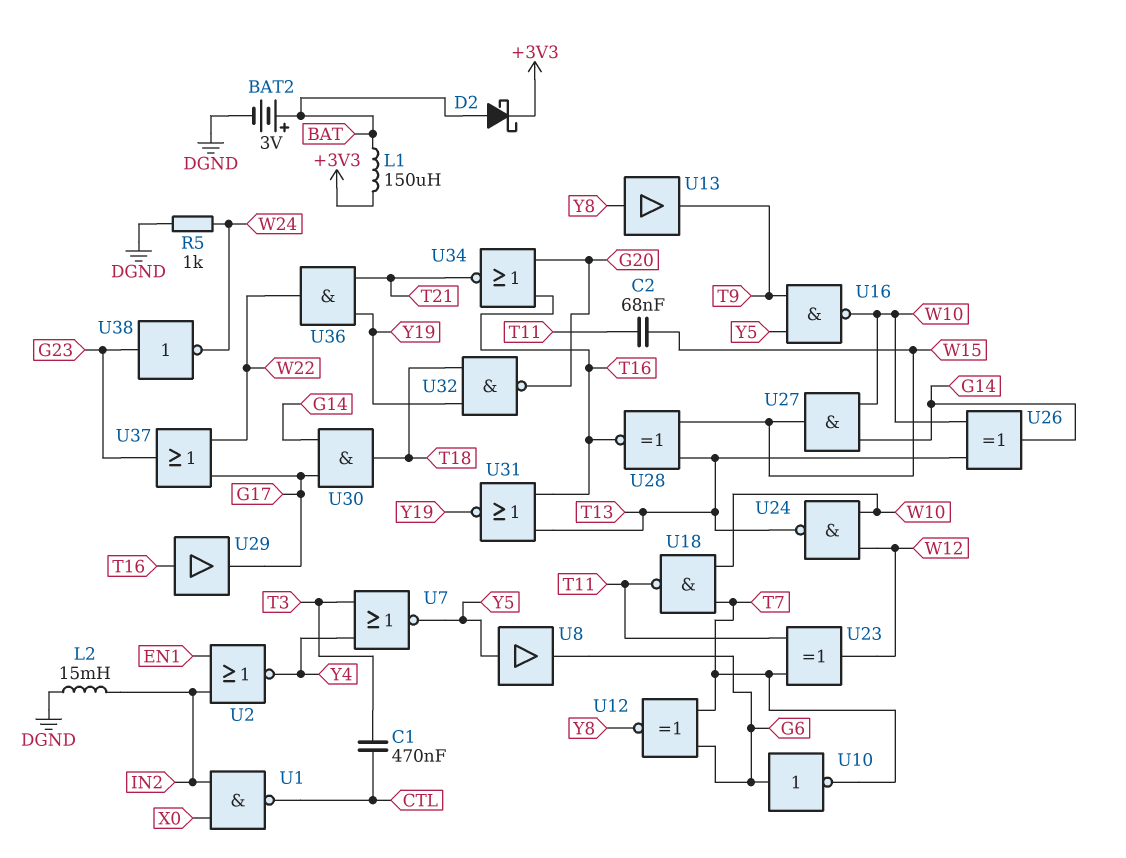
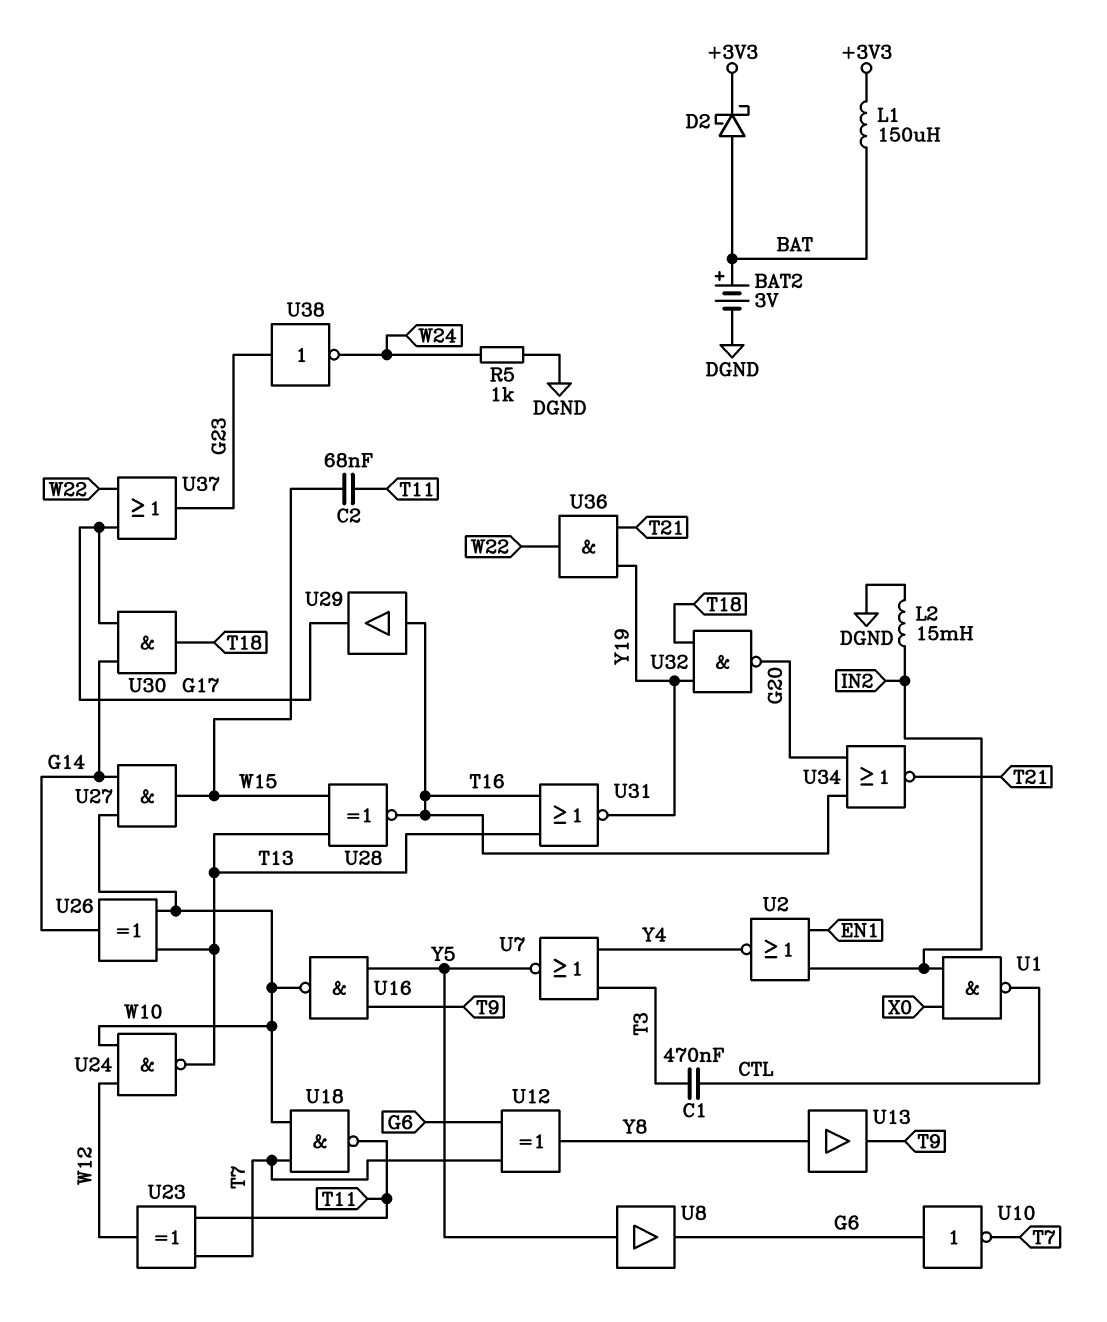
U12: XNOR (in G6, in T7, out Y8) -> XOR (in G6, in T7, out Y8)

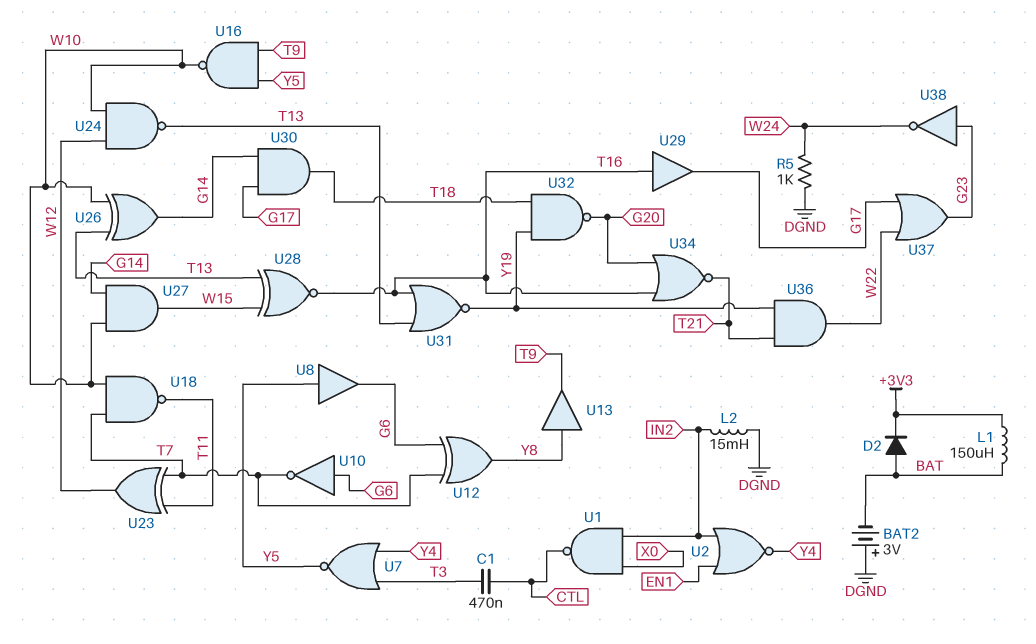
BAT2: 3V (plus BAT, minus DGND) -> 3V (plus DGND, minus BAT)
C2: 68nF (T11, W15) -> none
D2: schottky (A BAT, K +3V3) -> diode (A BAT, K +3V3)

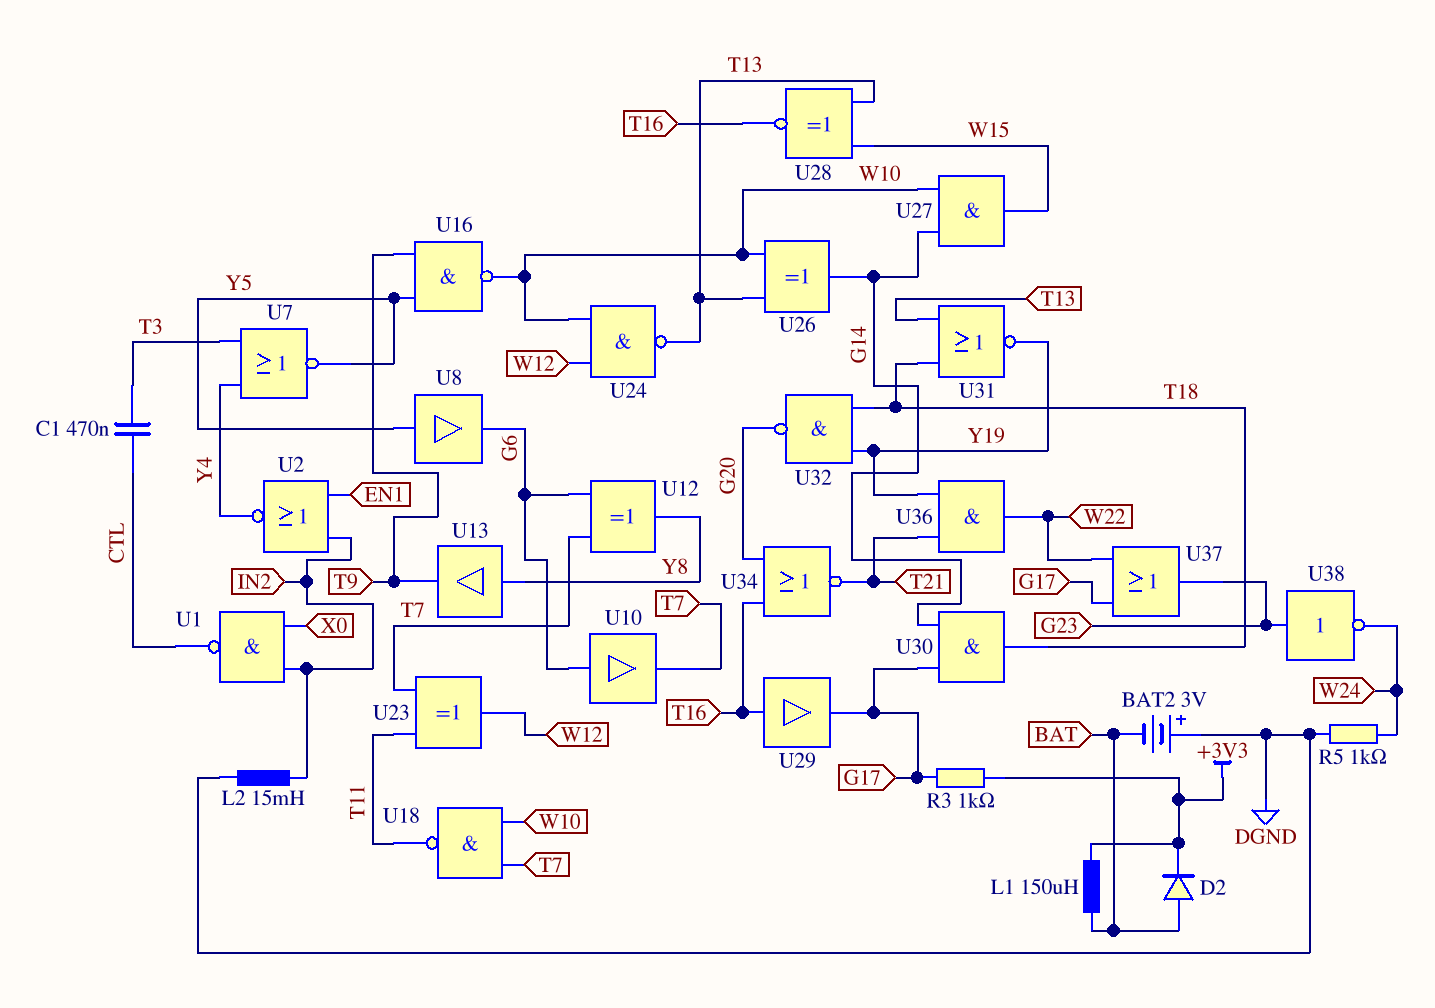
R3: none -> 1k (+3V3, G17)
U10: NOT (in G6, out T7) -> buffer (in G6, out T7)
U31: NOR (in T13, in T16, out Y19) -> NOR (in T13, in T18, out Y19)

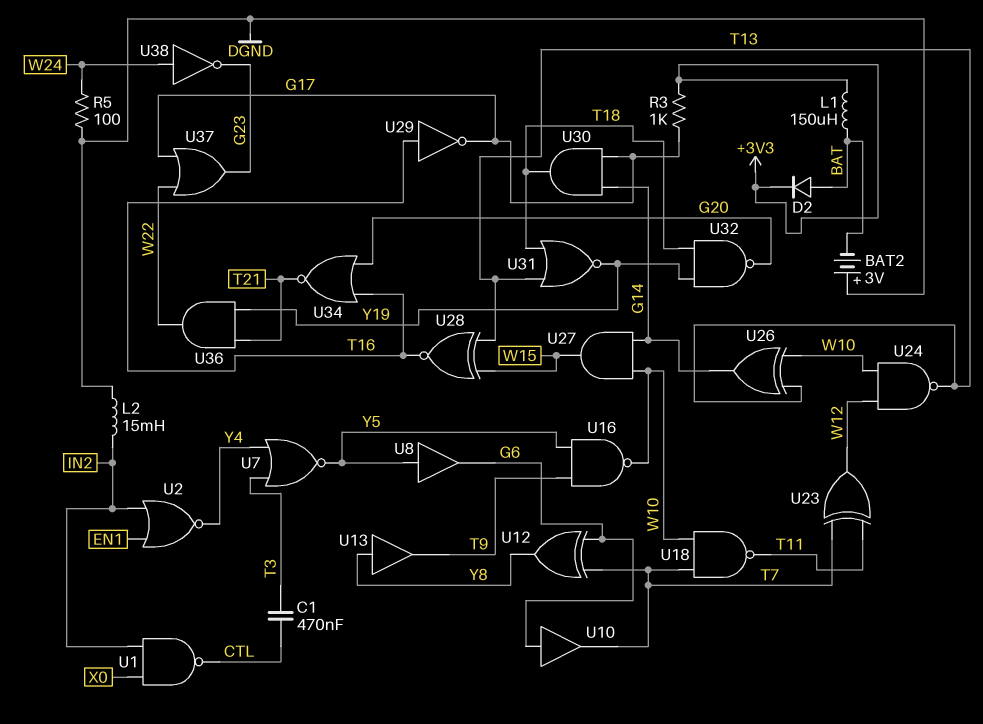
R5: 1k (DGND, W24) -> 100 (DGND, W24)
U29: buffer (in T16, out G17) -> NOT (in T16, out G17)
U38: NOT (in G23, out W24) -> NOT (in W24, out G23)

